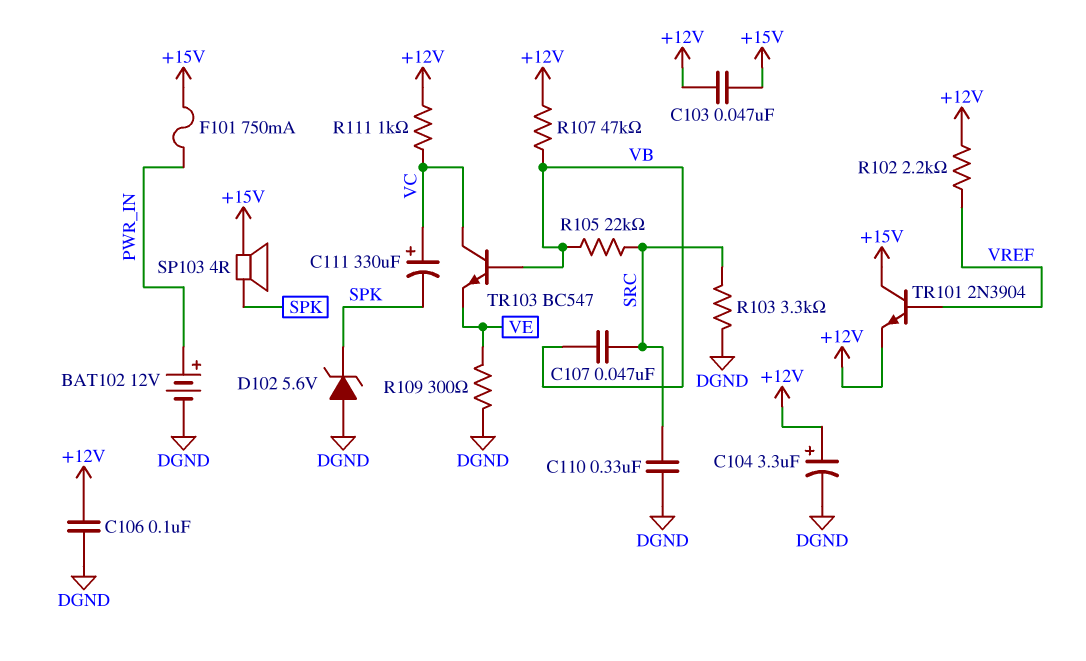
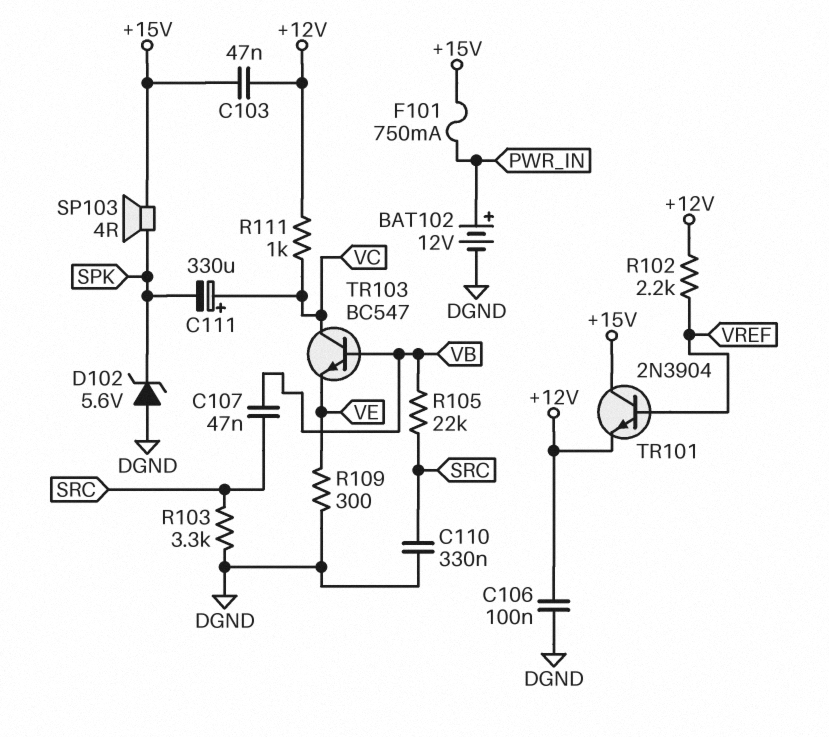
C104: 3.3uF (plus +12V, minus DGND) -> none
R107: 47k (+12V, VB) -> none

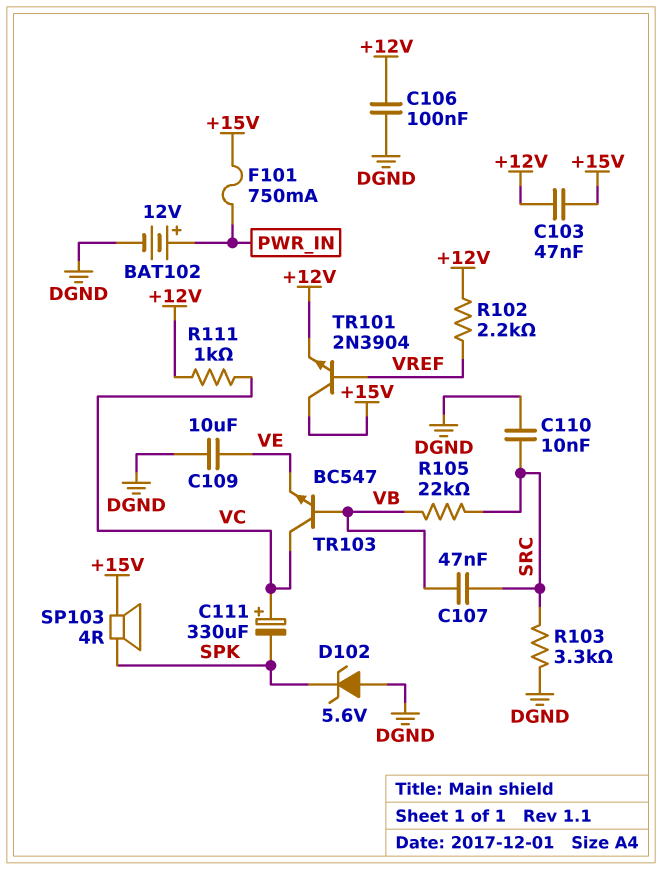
C109: none -> 10uF (DGND, VE)
C110: 330nF (DGND, SRC) -> 10nF (DGND, SRC)
R109: 300 (DGND, VE) -> none

